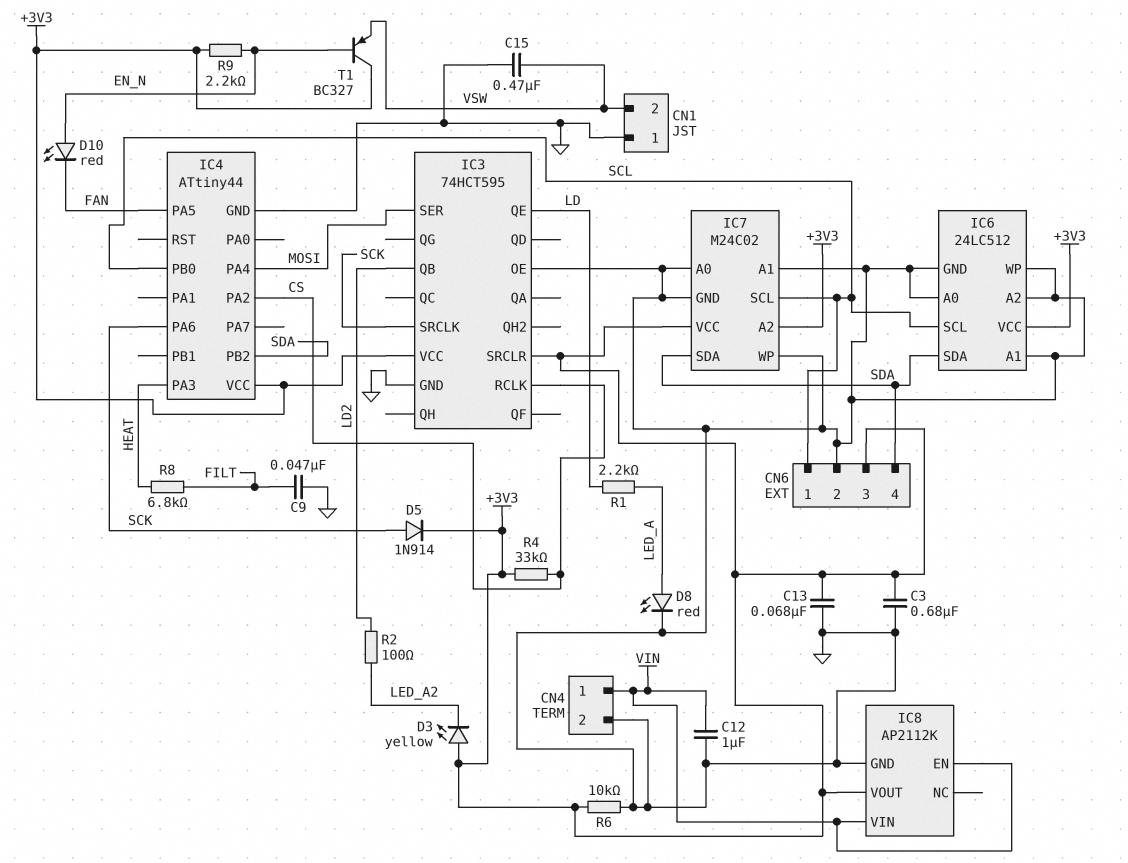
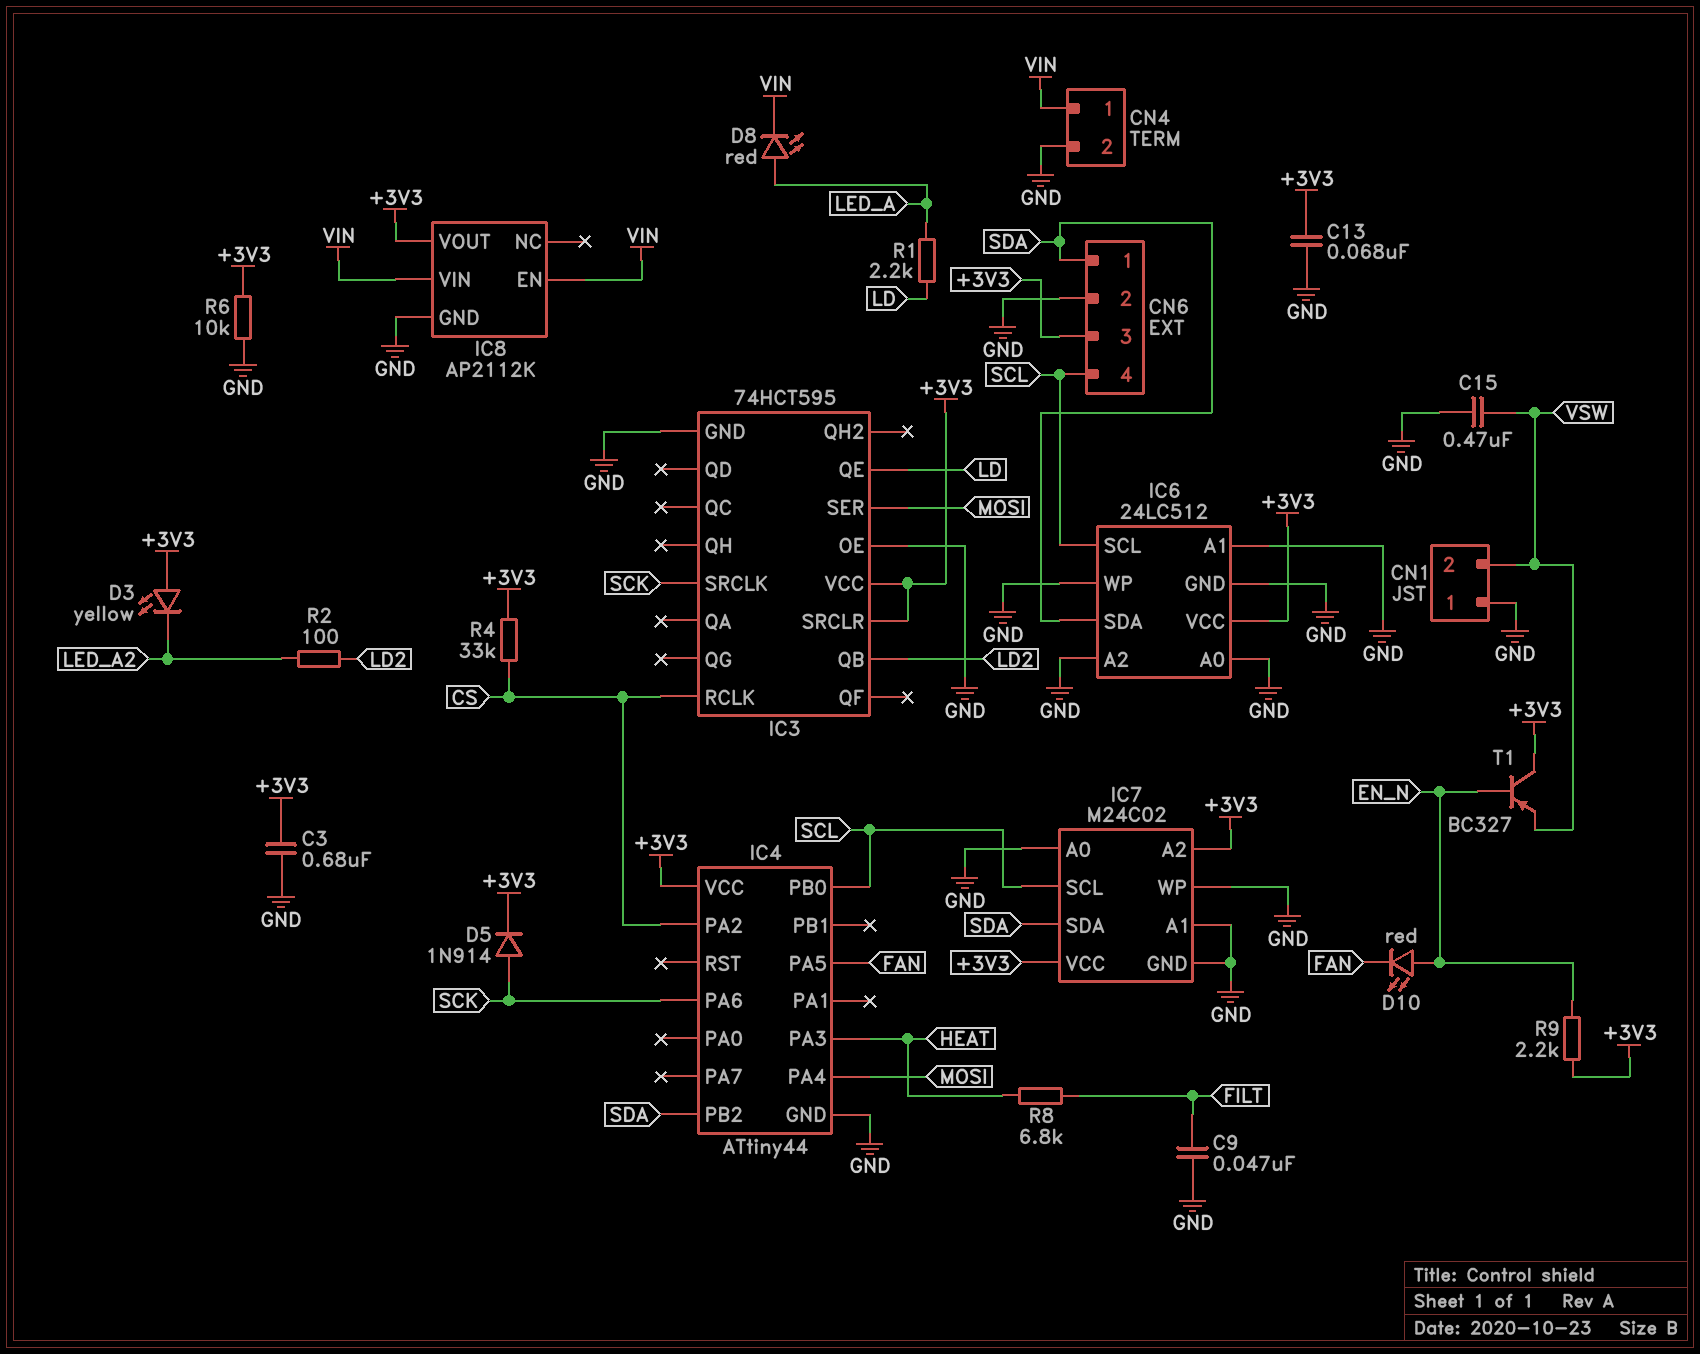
C12: 1uF (GND, VIN) -> none
CN6 pin 1: SCL -> SDA
CN6 pin 4: SDA -> SCL
D8: LED red (A LED_A, K GND) -> LED red (A LED_A, K VIN)

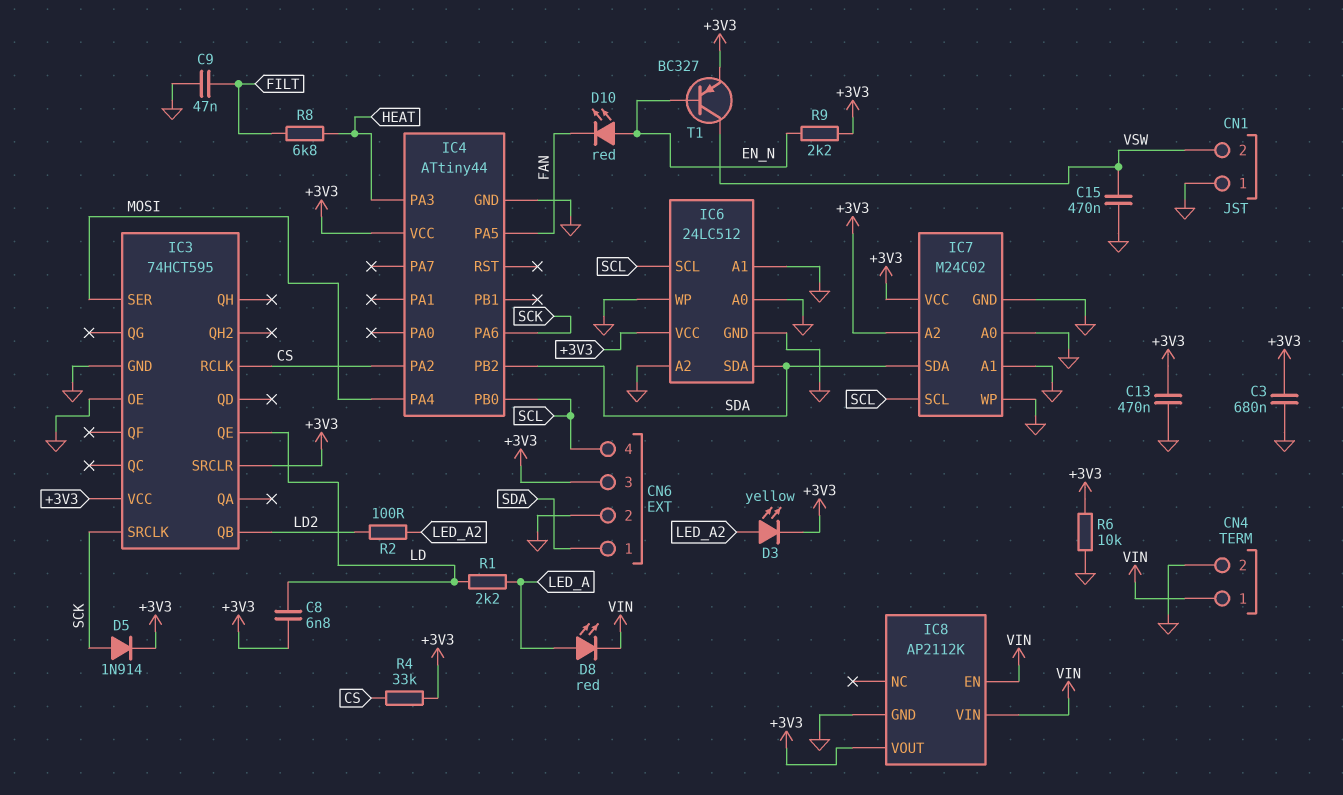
C8: none -> 6.8nF (+3V3, LD)
C13: 68nF (+3V3, GND) -> 470nF (+3V3, GND)
D3: LED yellow (A +3V3, K LED_A2) -> LED yellow (A LED_A2, K +3V3)
T1: PNP BC327 (B EN_N, C +3V3, E VSW) -> PNP BC327 (B EN_N, C VSW, E +3V3)

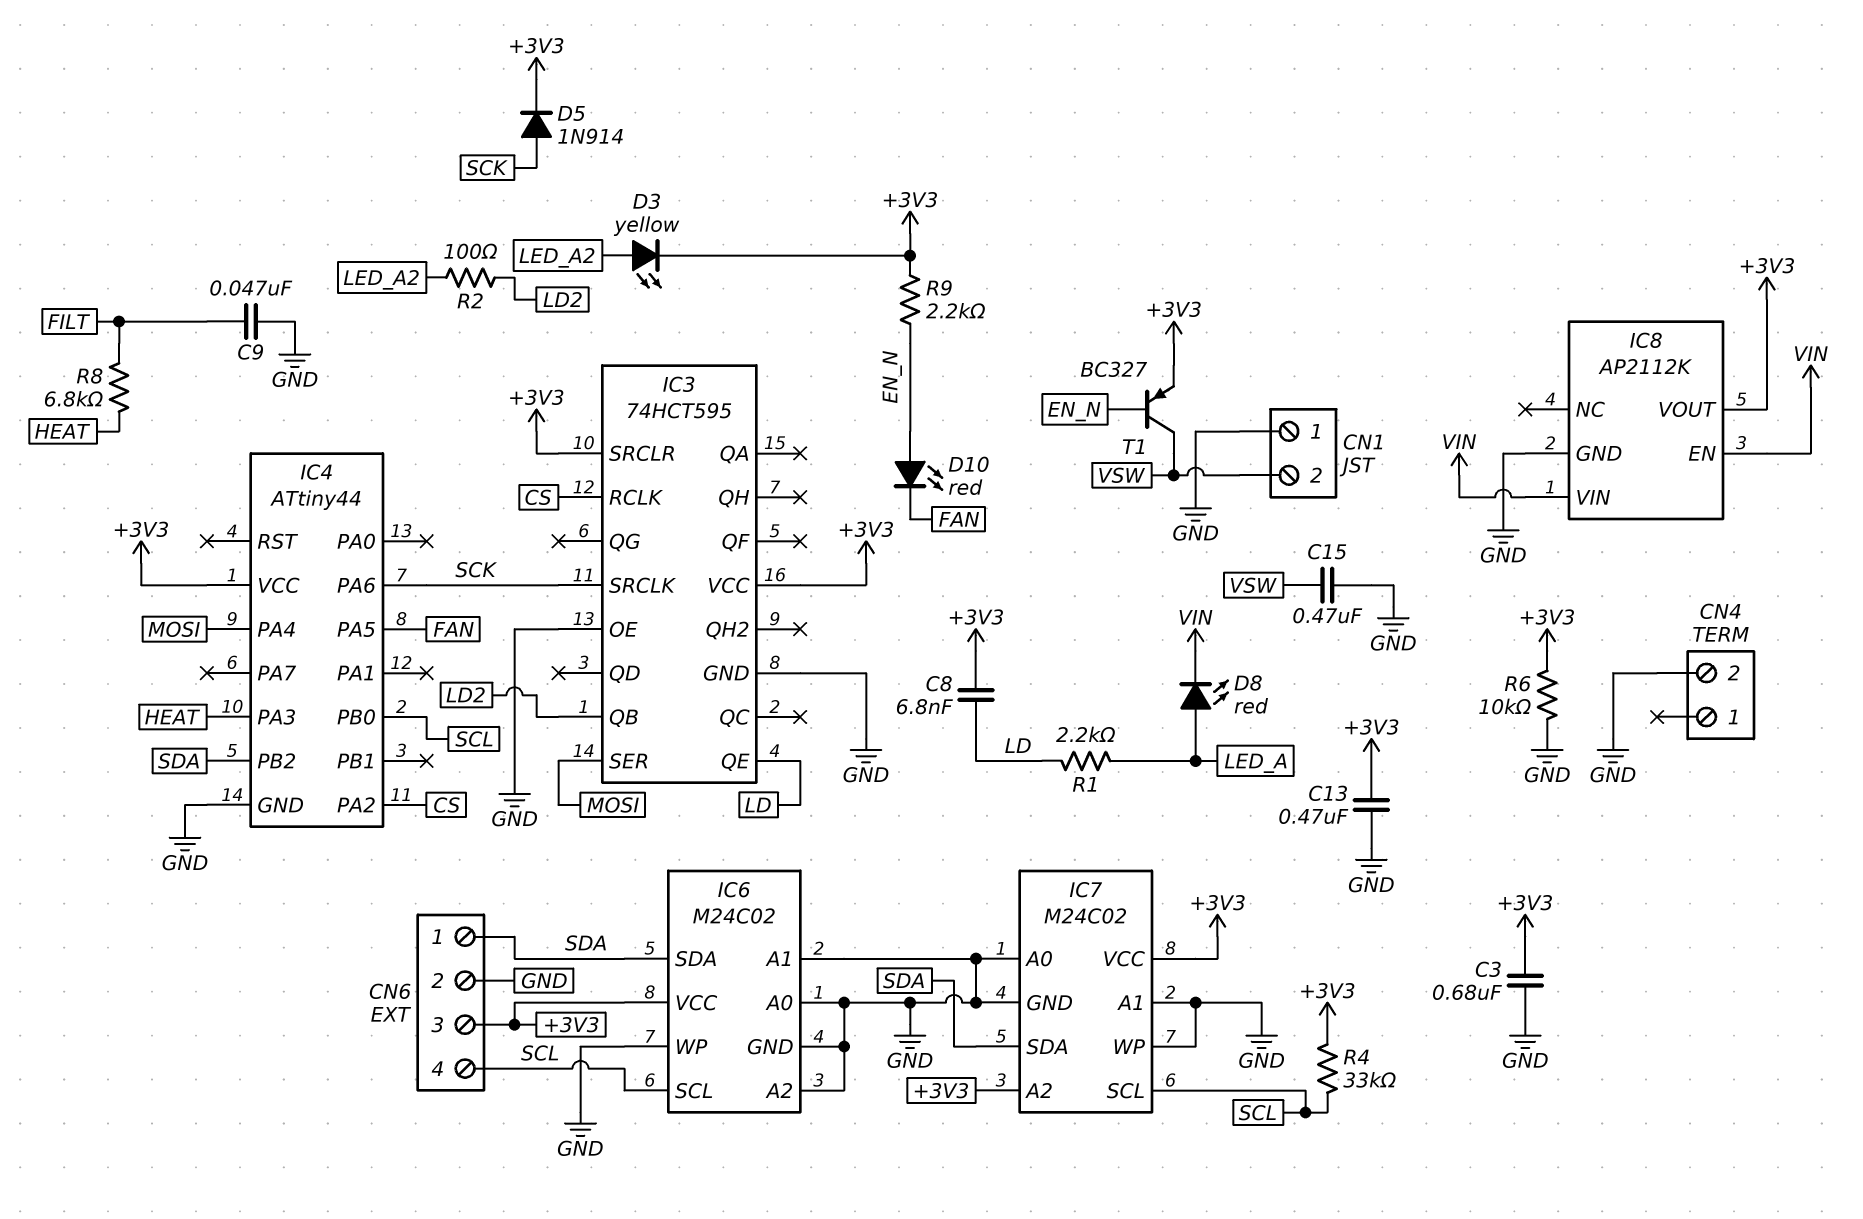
CN4 pin 1: VIN -> none
IC6: 24LC512 -> M24C02
R4: 33k (+3V3, CS) -> 33k (+3V3, SCL)

